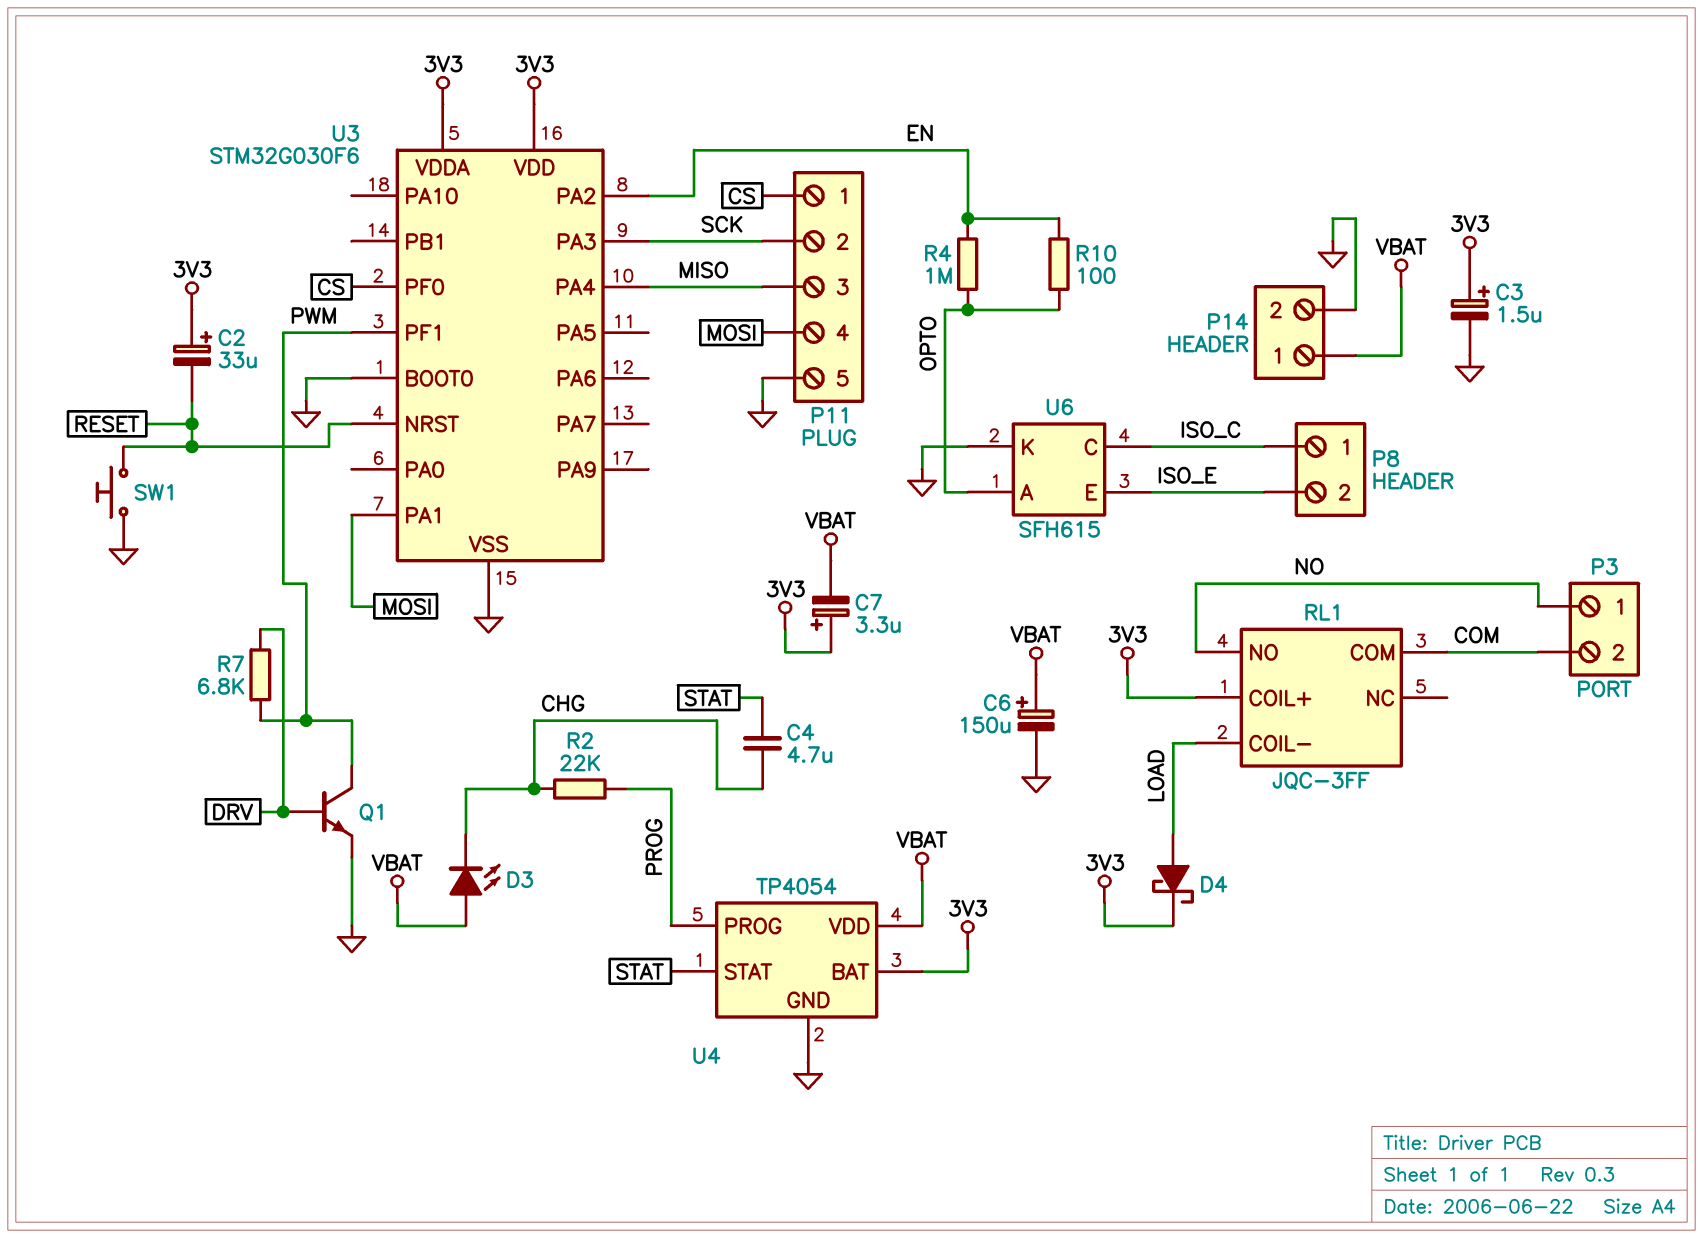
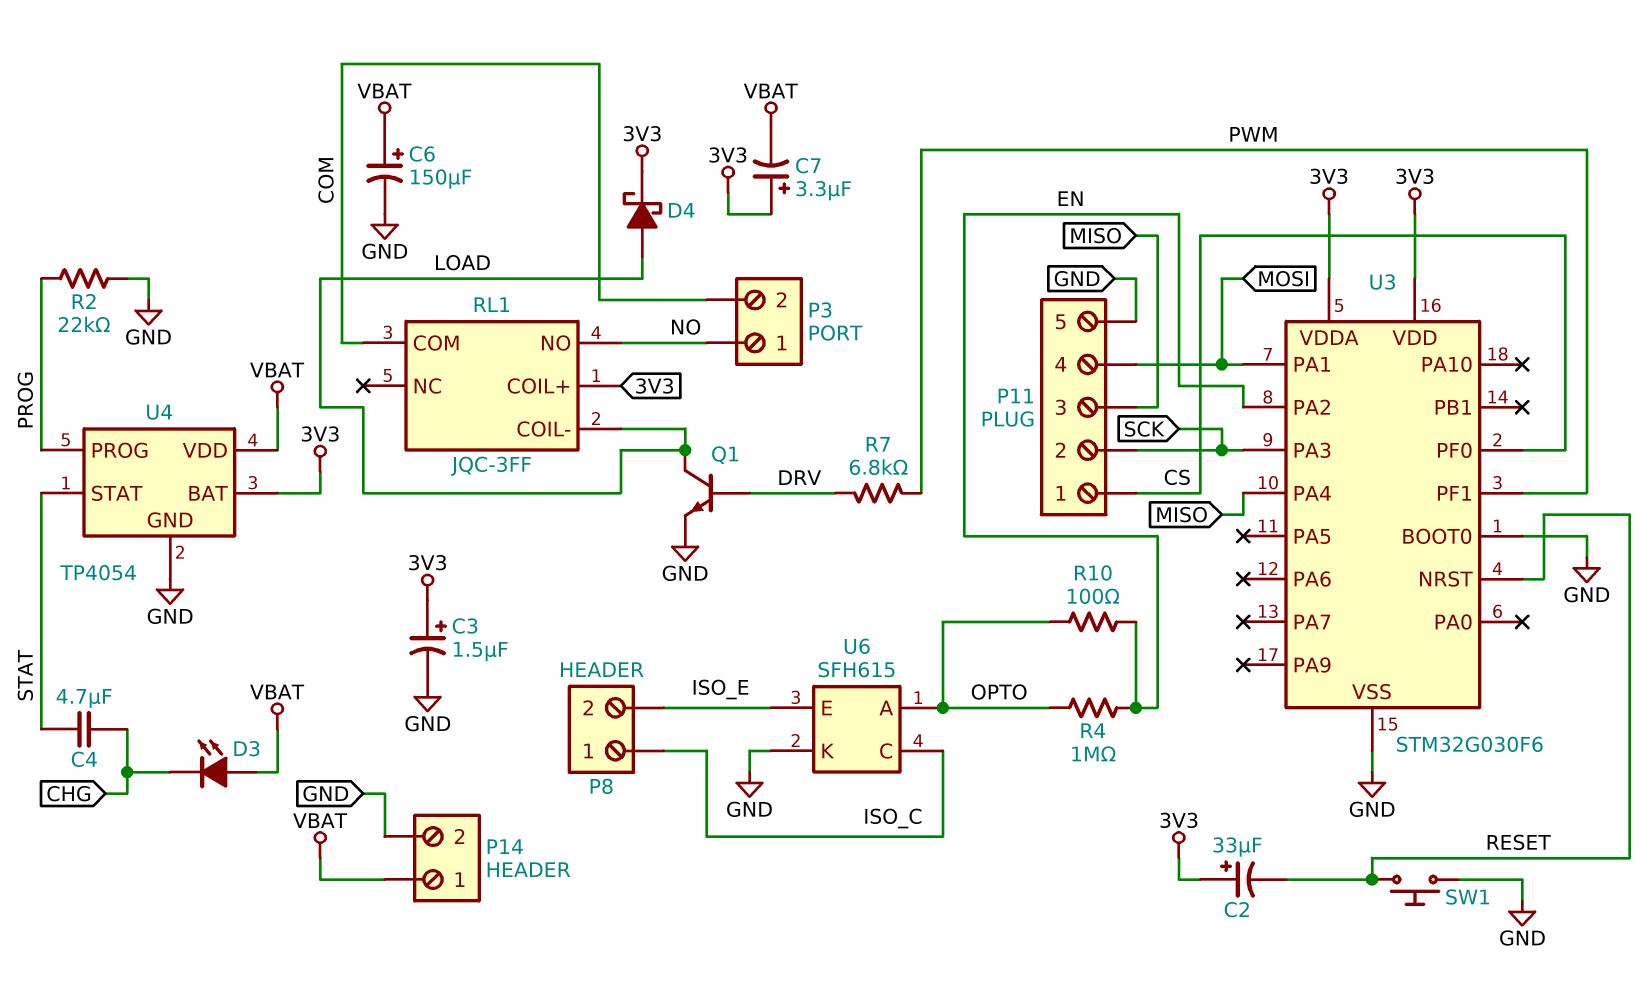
Q1: NPN (B DRV, C PWM, E GND) -> NPN (B DRV, C LOAD, E GND)
R2: 22k (CHG, PROG) -> 22k (GND, PROG)

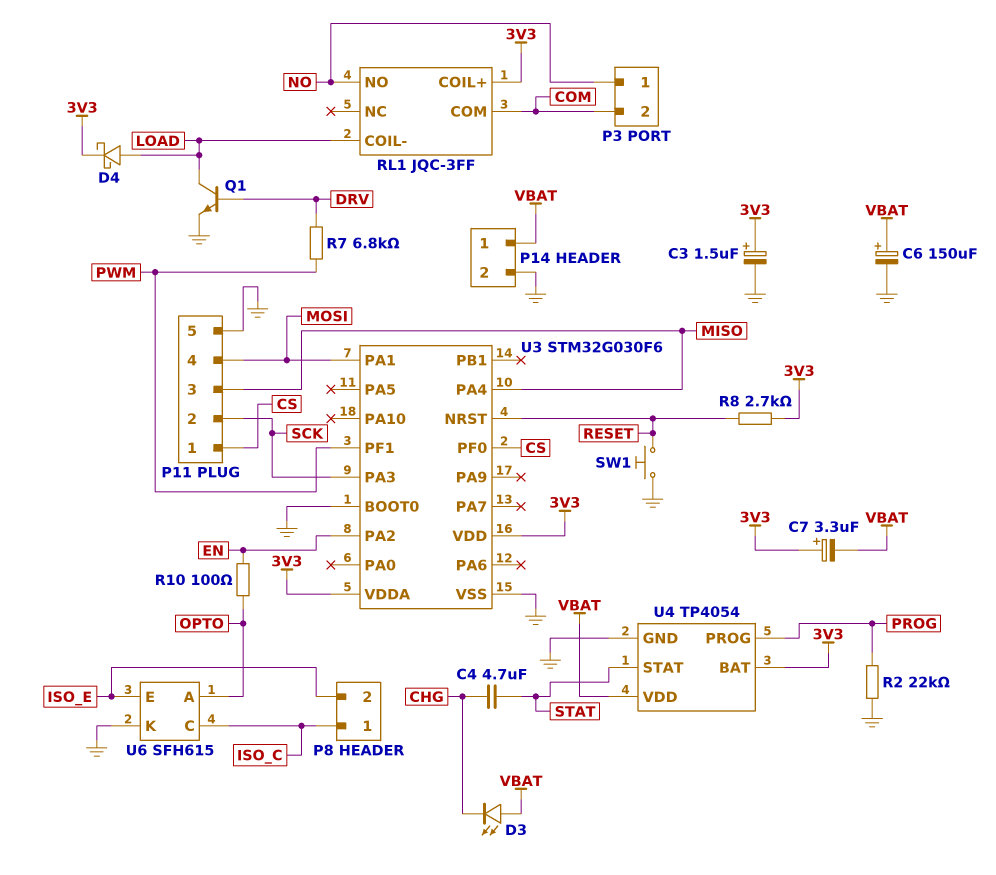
C2: 33uF (plus 3V3, minus RESET) -> none
R4: 1M (EN, OPTO) -> none
R8: none -> 2.7k (3V3, RESET)

